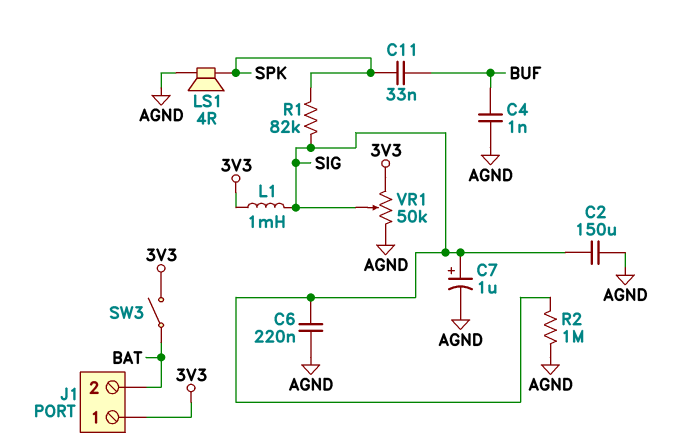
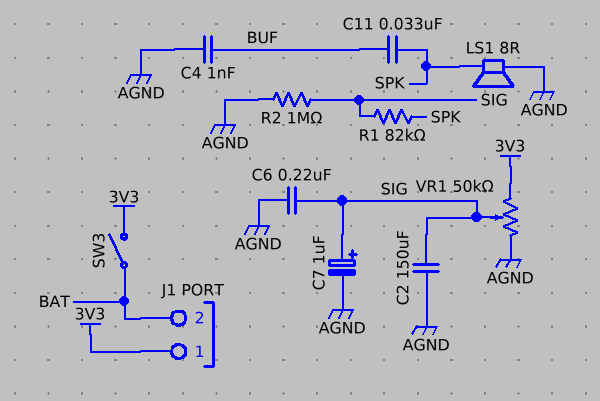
L1: 1mH (3V3, SIG) -> none
LS1: speaker 4R (AGND, SPK) -> speaker 8R (AGND, SPK)

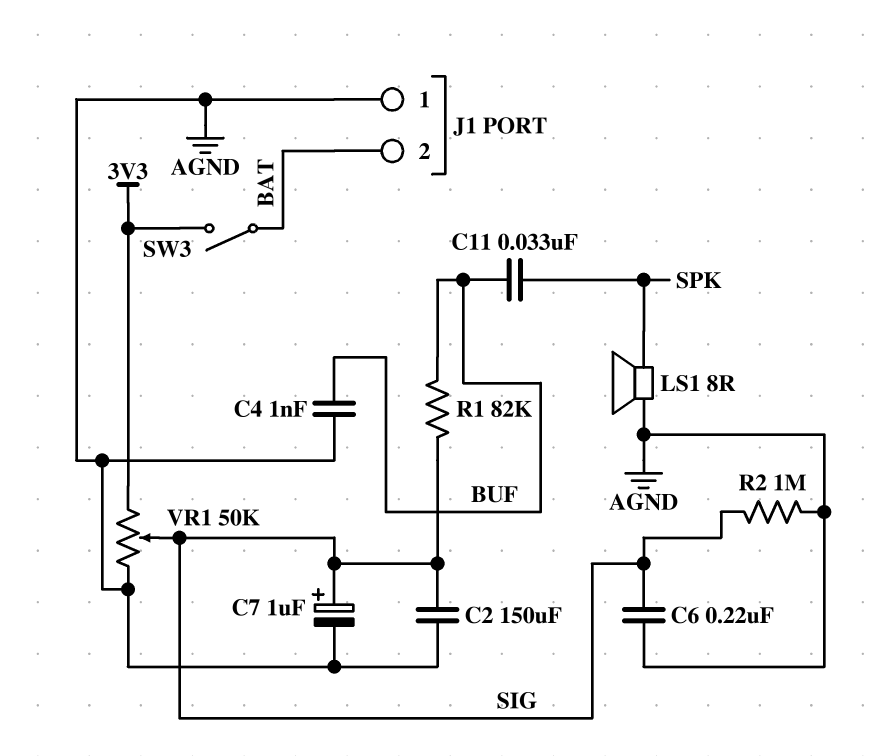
J1 pin 1: 3V3 -> AGND
R1: 82k (SIG, SPK) -> 82k (BUF, SIG)

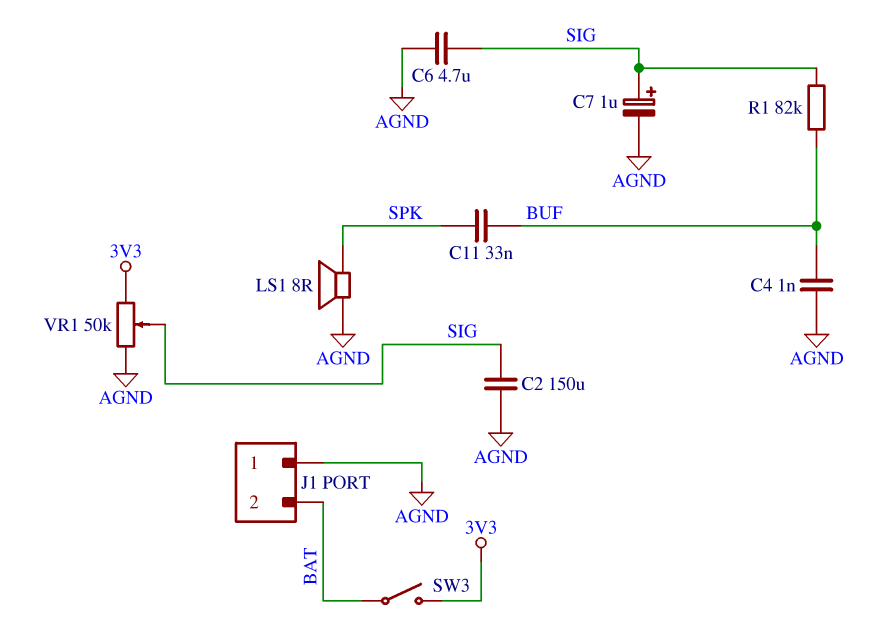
C6: 220nF (AGND, SIG) -> 4.7uF (AGND, SIG)
R2: 1M (AGND, SIG) -> none

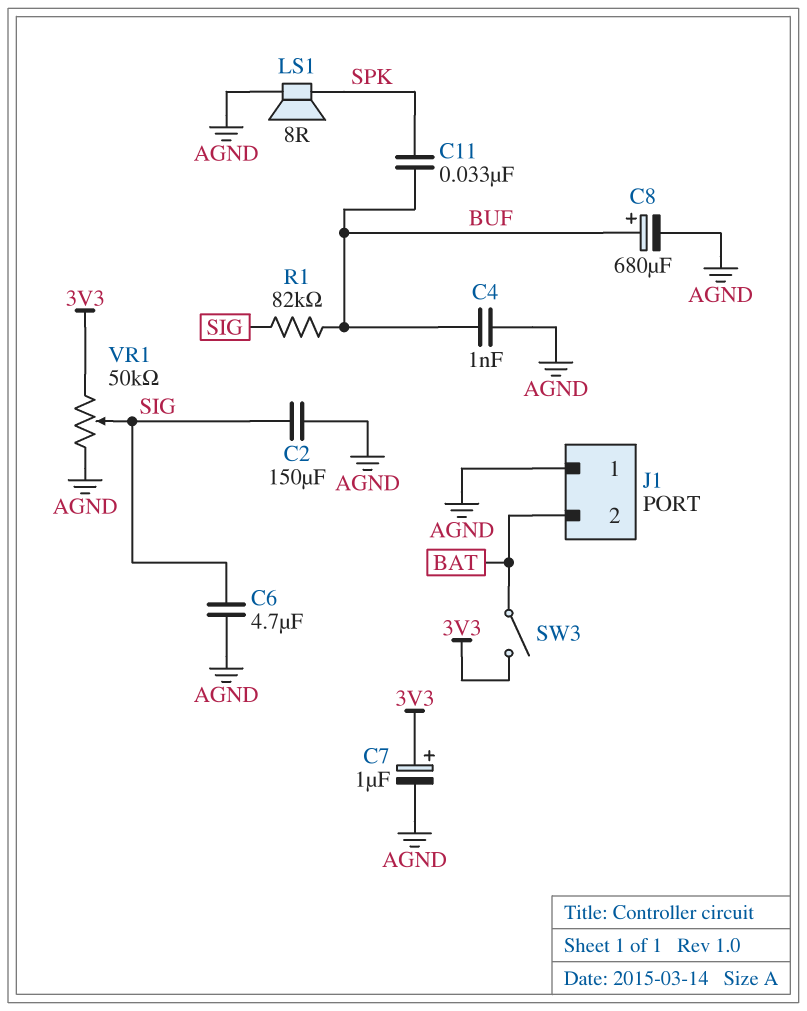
C7: 1uF (plus SIG, minus AGND) -> 1uF (plus 3V3, minus AGND)
C8: none -> 680uF (plus BUF, minus AGND)

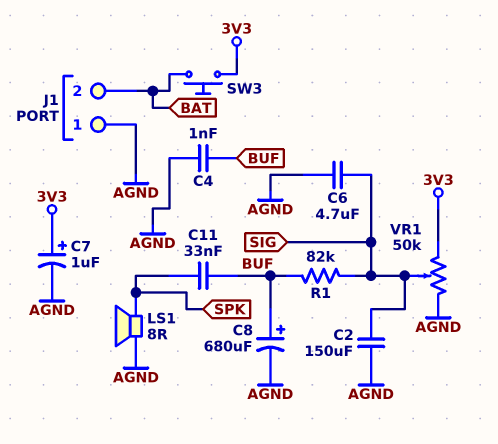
SW3: switch (3V3, BAT) -> button (3V3, BAT)

